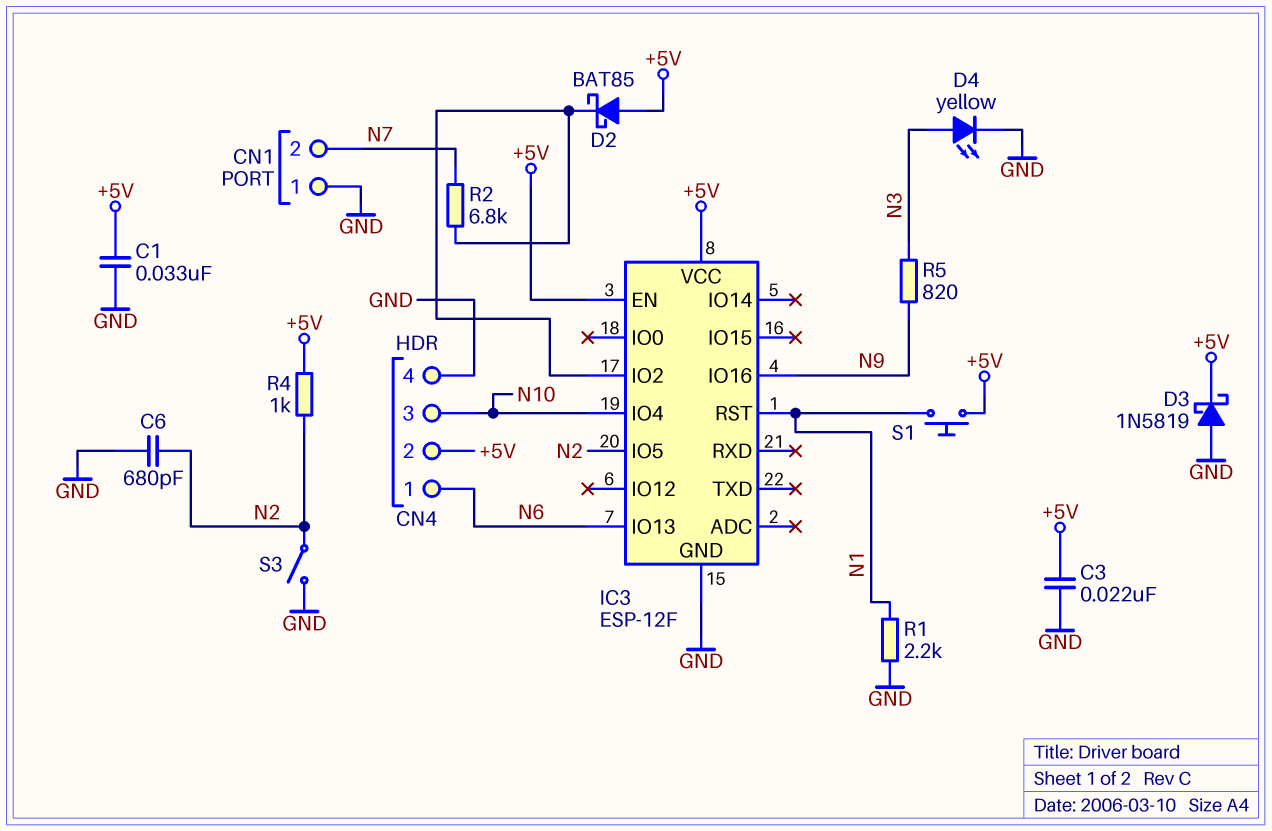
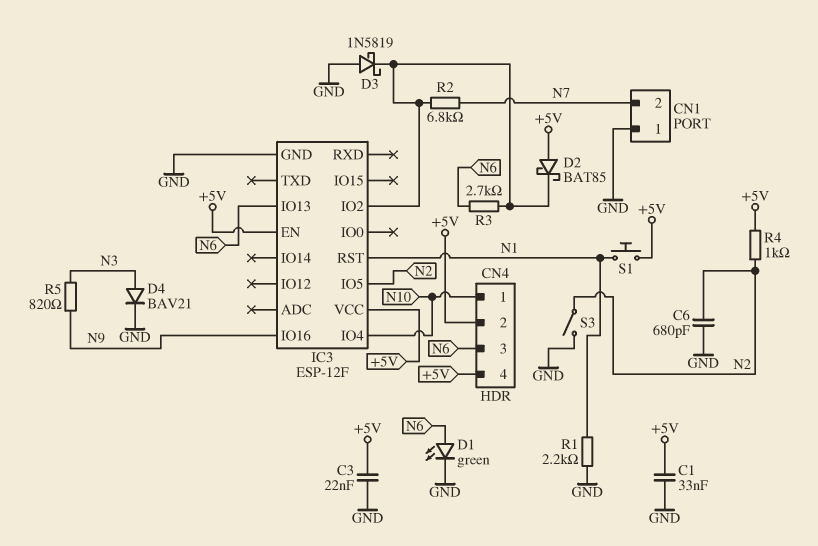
CN4 pin 1: N6 -> N10
CN4 pin 3: N10 -> N6
CN4 pin 4: GND -> +5V
D1: none -> LED green (A N6, K GND)
D3: schottky 1N5819 (A GND, K +5V) -> schottky 1N5819 (A GND, K IC3/IO2)
D4: LED yellow (A N3, K GND) -> diode BAV21 (A N3, K GND)
R3: none -> 2.7k (IC3/IO2, N6)

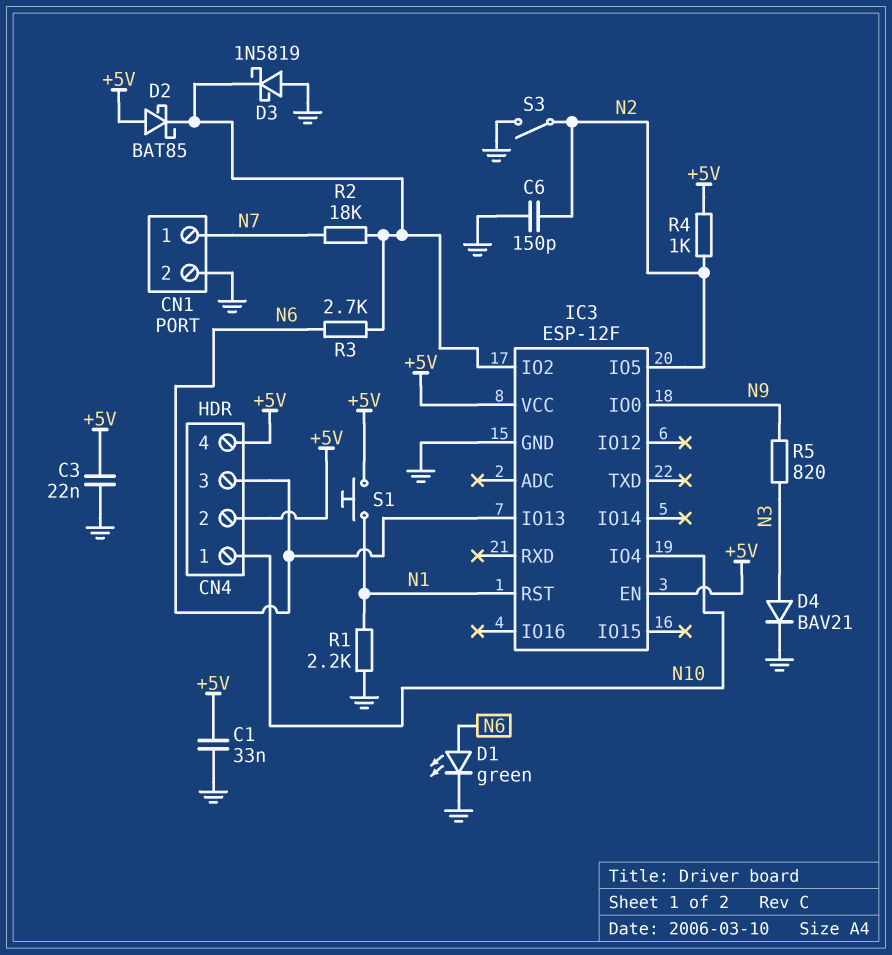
C6: 680pF (GND, N2) -> 150pF (GND, N2)
CN1 pin 1: GND -> N7
CN1 pin 2: N7 -> GND
IC3 pin IO0: none -> N9
IC3 pin IO16: N9 -> none
R2: 6.8k (IC3/IO2, N7) -> 18k (IC3/IO2, N7)

